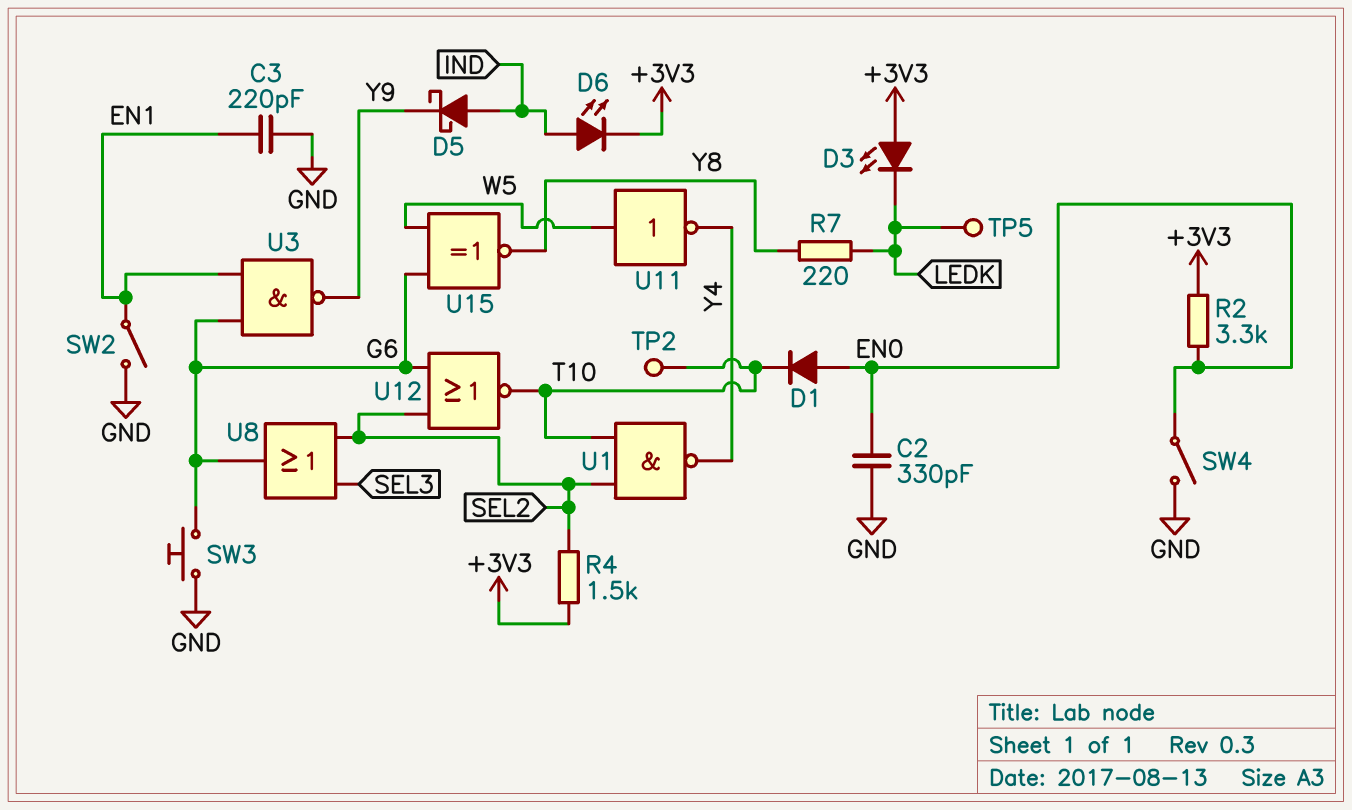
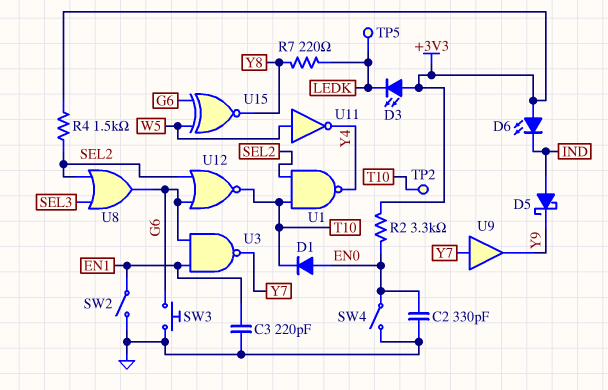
D6: LED (A IND, K +3V3) -> LED (A +3V3, K IND)
U3: NAND (in EN1, in G6, out Y9) -> NAND (in EN1, in G6, out Y7)
U9: none -> buffer (in Y7, out Y9)

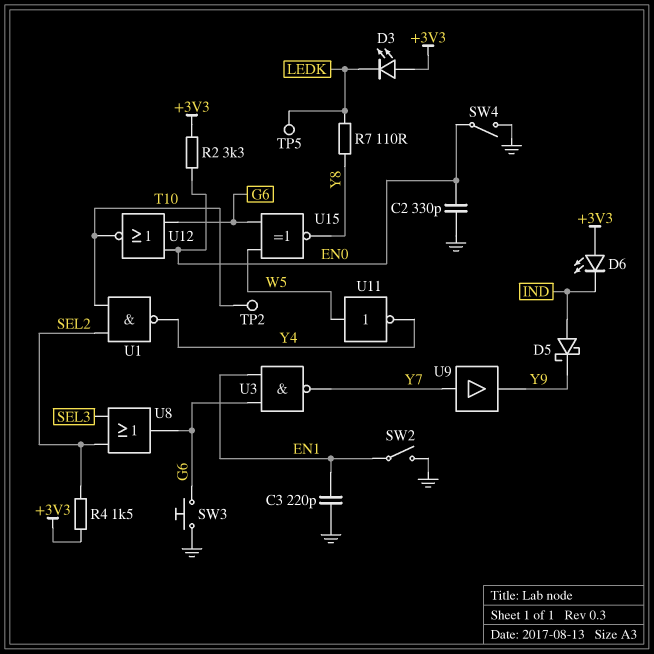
D1: diode (A EN0, K T10) -> none
R7: 220 (LEDK, Y8) -> 110 (LEDK, Y8)
U12: NOR (in G6, in SEL2, out T10) -> NOR (in EN0, in G6, out T10)

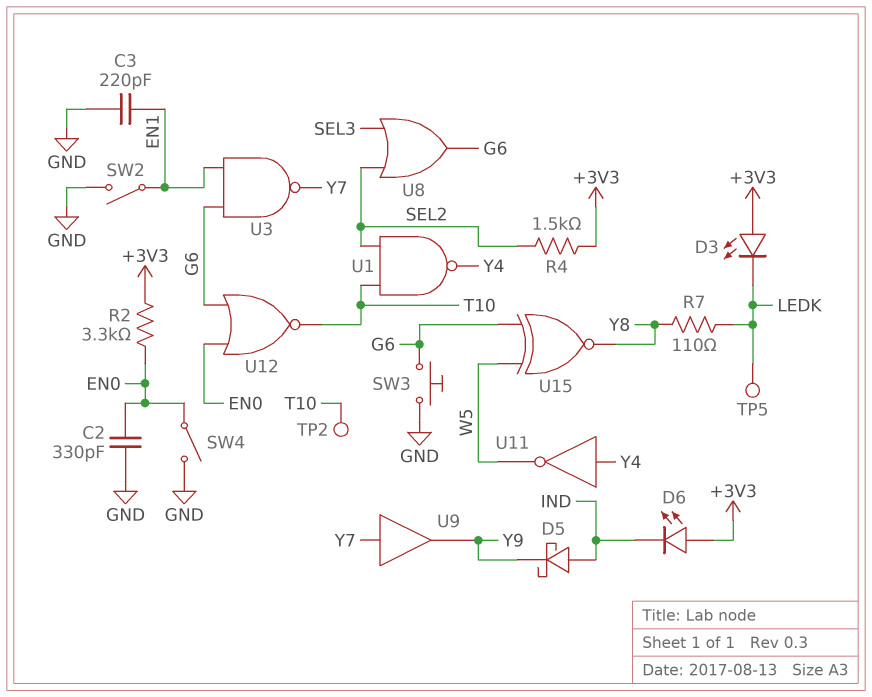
U11: NOT (in W5, out Y4) -> NOT (in Y4, out W5)

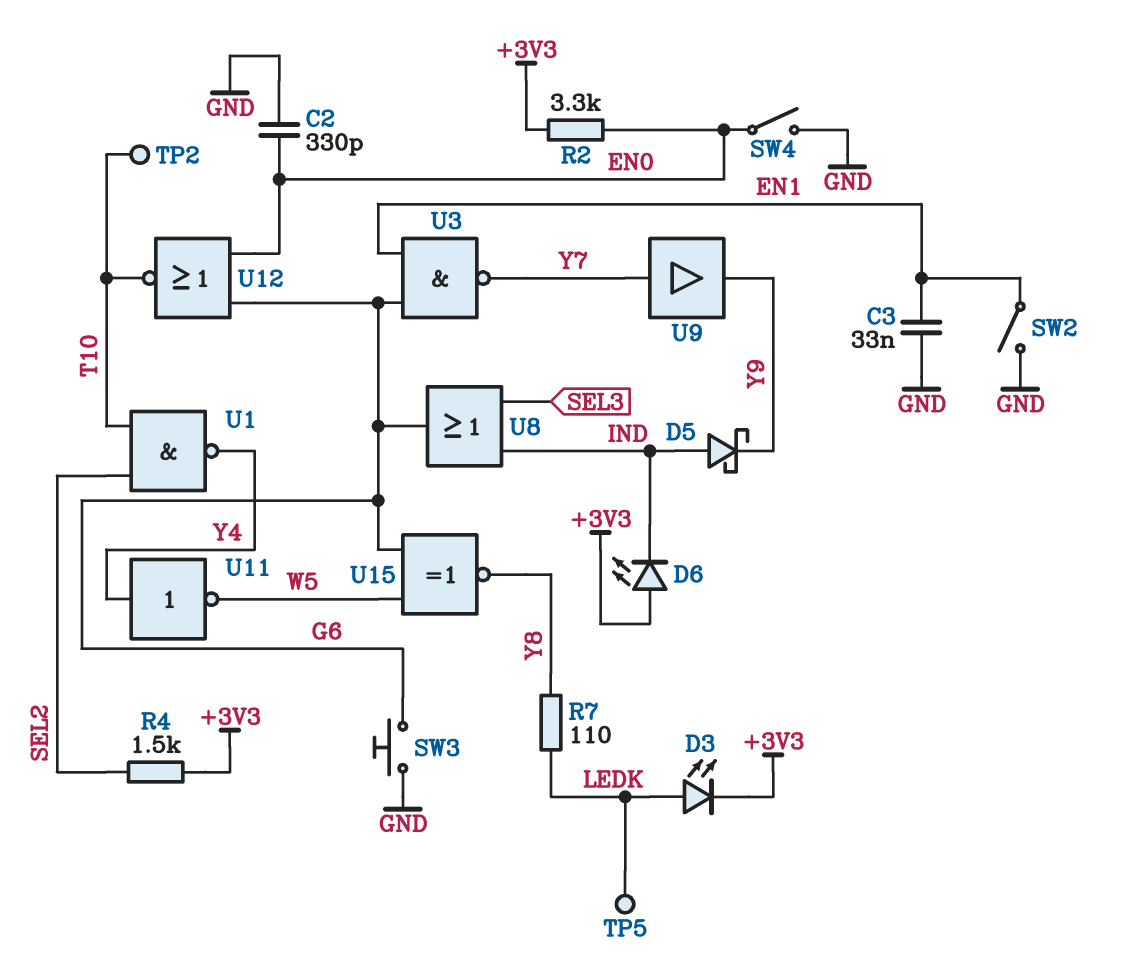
C3: 220pF (EN1, GND) -> 33nF (EN1, GND)
D3: LED (A +3V3, K LEDK) -> LED (A LEDK, K +3V3)
U8: OR (in SEL2, in SEL3, out G6) -> OR (in IND, in SEL3, out G6)

